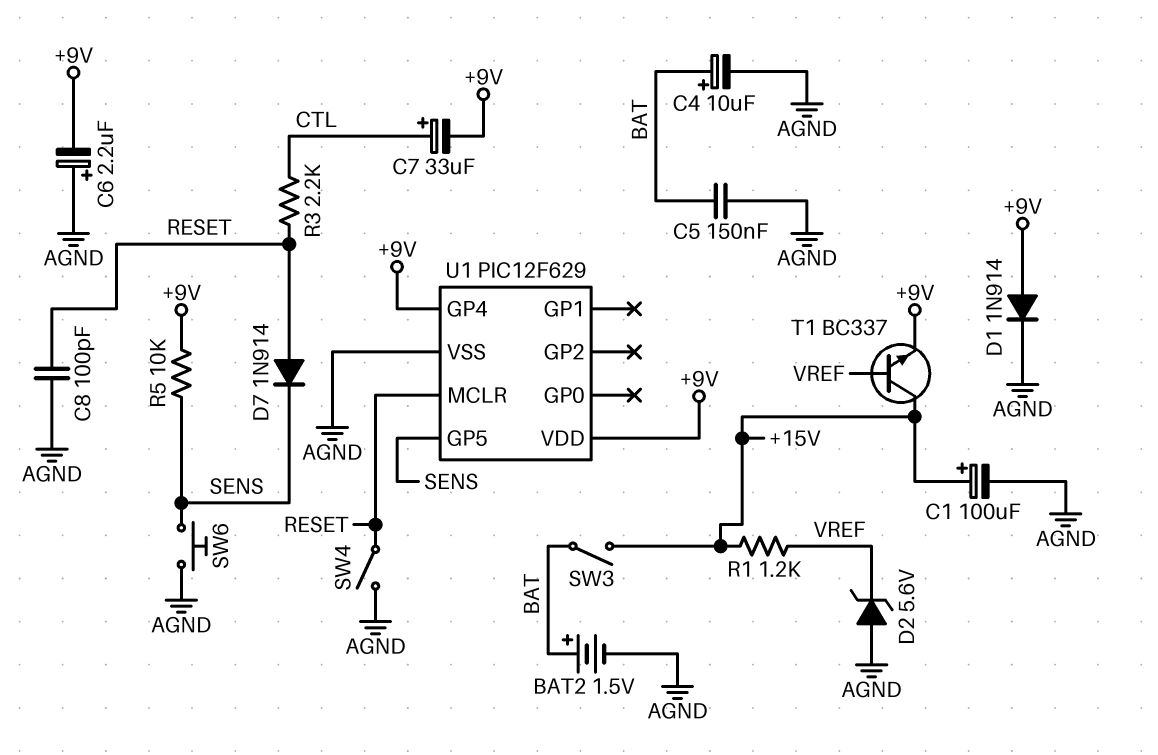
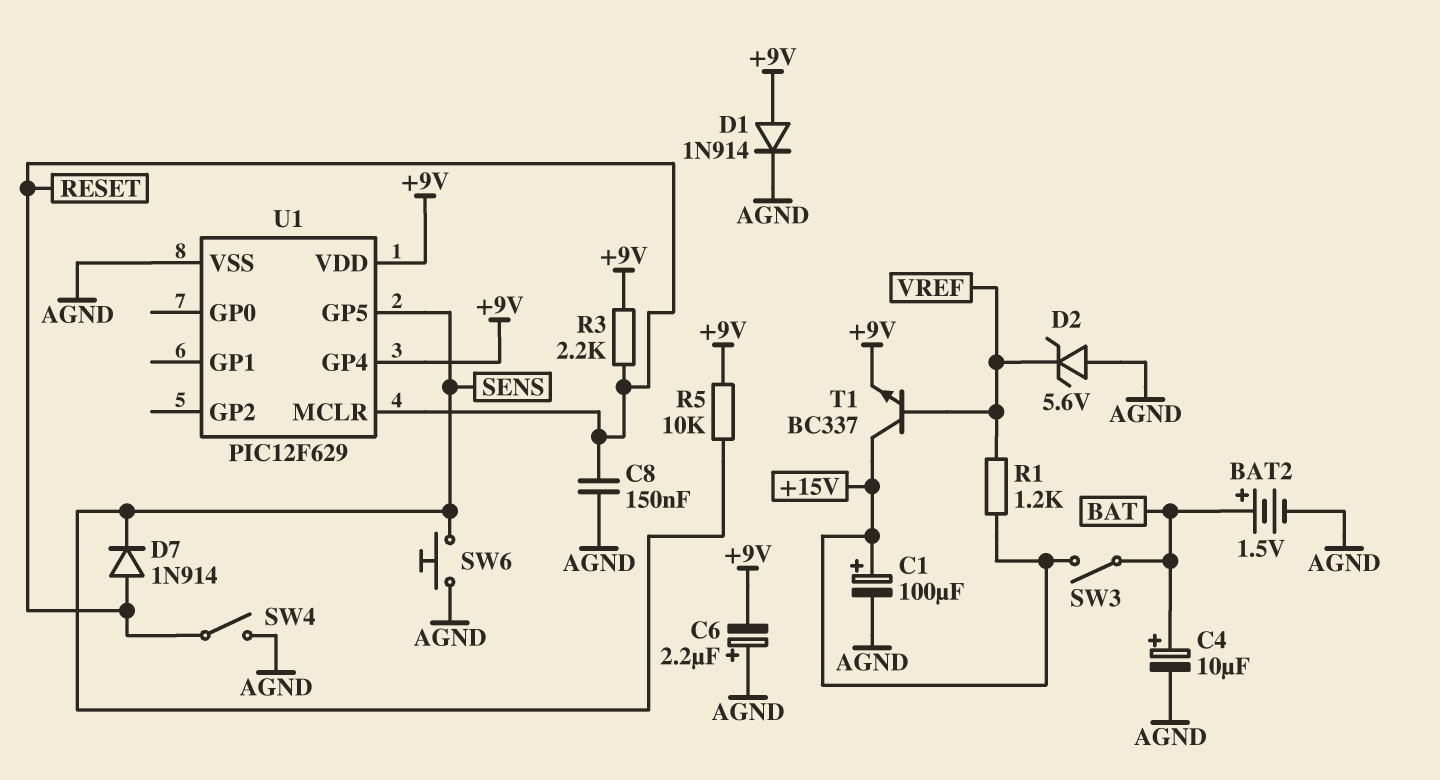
C5: 150nF (AGND, BAT) -> none
C7: 33uF (plus CTL, minus +9V) -> none
C8: 100pF (AGND, RESET) -> 150nF (AGND, RESET)
R3: 2.2k (CTL, RESET) -> 2.2k (+9V, RESET)

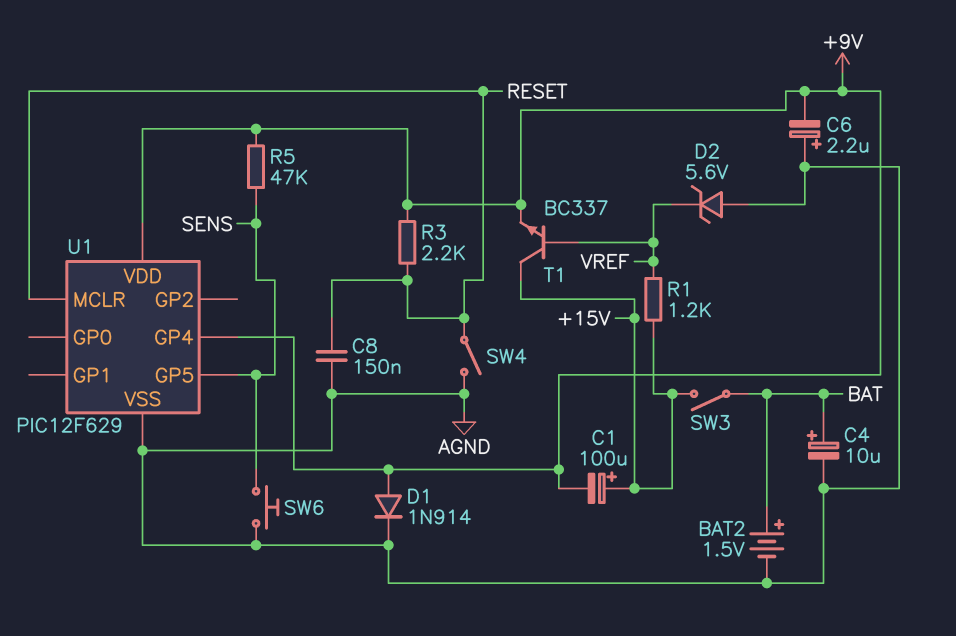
C1: 100uF (plus +15V, minus AGND) -> 100uF (plus +15V, minus +9V)
D7: diode 1N914 (A RESET, K SENS) -> none
R5: 10k (+9V, SENS) -> 47k (+9V, SENS)

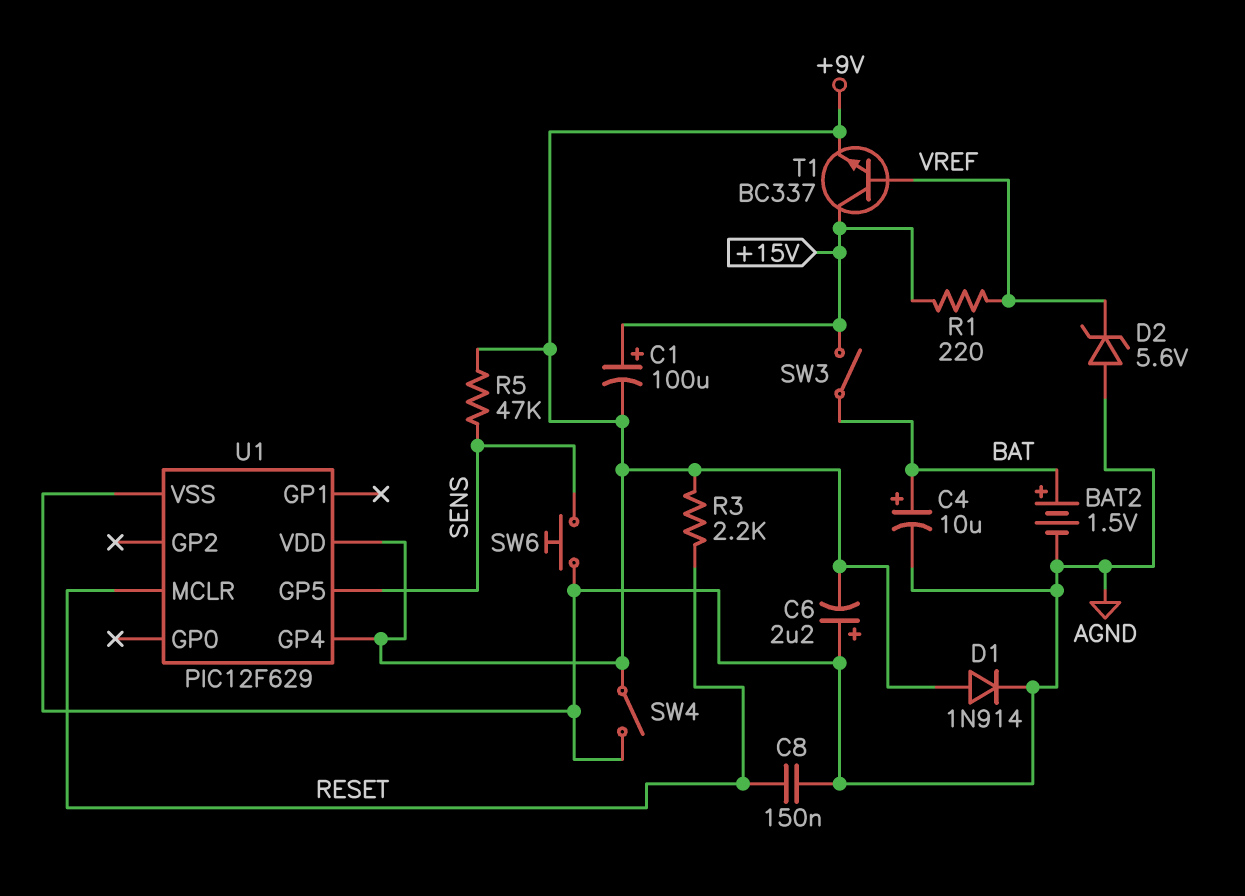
R1: 1.2k (+15V, VREF) -> 220 (+15V, VREF)
SW4: switch (AGND, RESET) -> switch (+9V, AGND)

